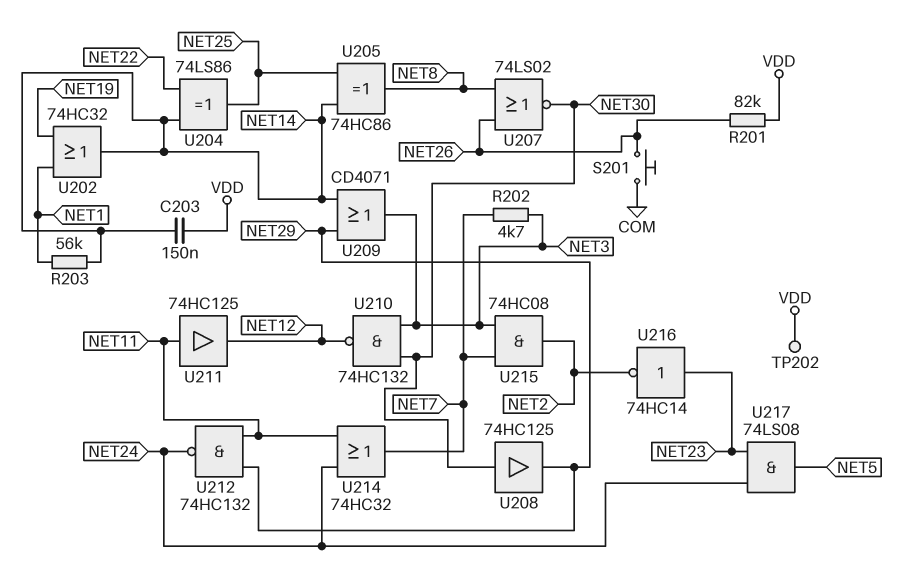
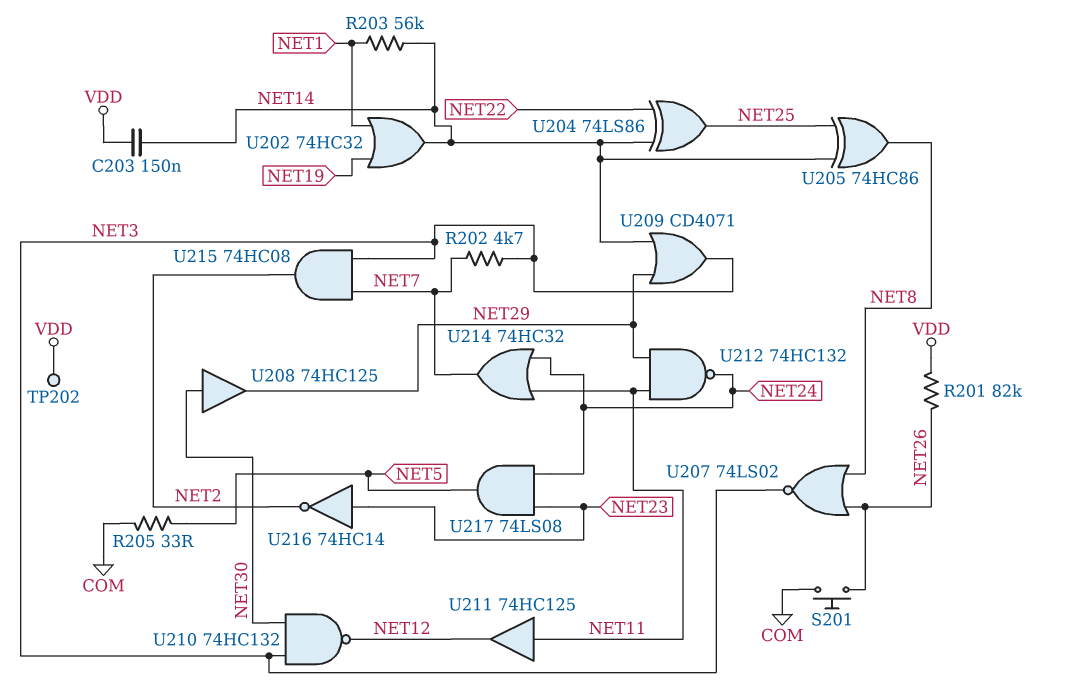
R205: none -> 33 (COM, NET5)
U207: NOR 74LS02 (in NET8, in NET26, out NET30) -> NOR 74LS02 (in NET8, in NET26, out NET3)

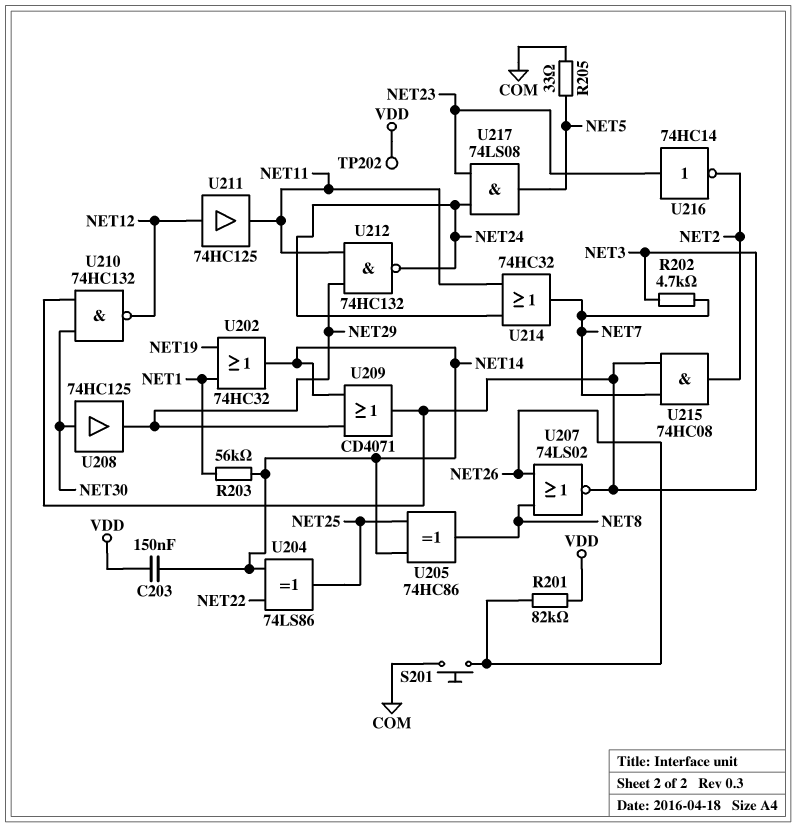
U211: buffer 74HC125 (in NET11, out NET12) -> buffer 74HC125 (in NET12, out NET11)

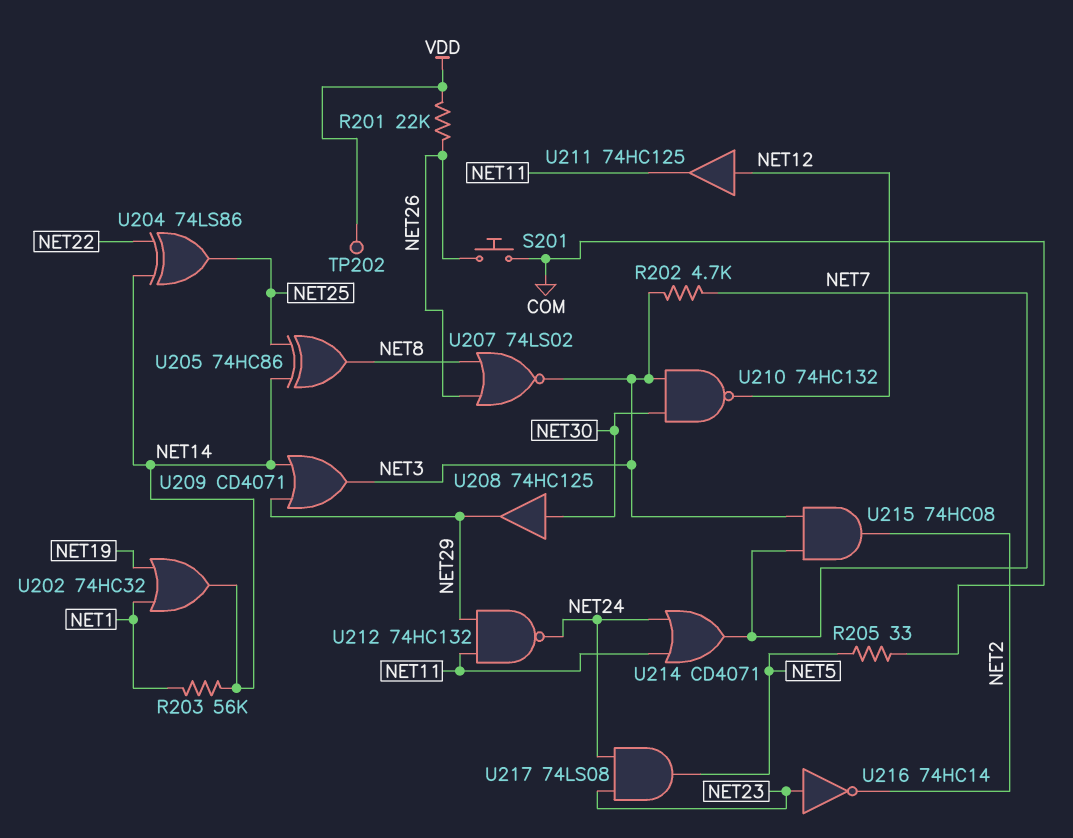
C203: 150nF (NET14, VDD) -> none
R201: 82k (NET26, VDD) -> 22k (NET26, VDD)
U214: OR 74HC32 (in NET11, in NET24, out NET7) -> OR CD4071 (in NET11, in NET24, out NET7)

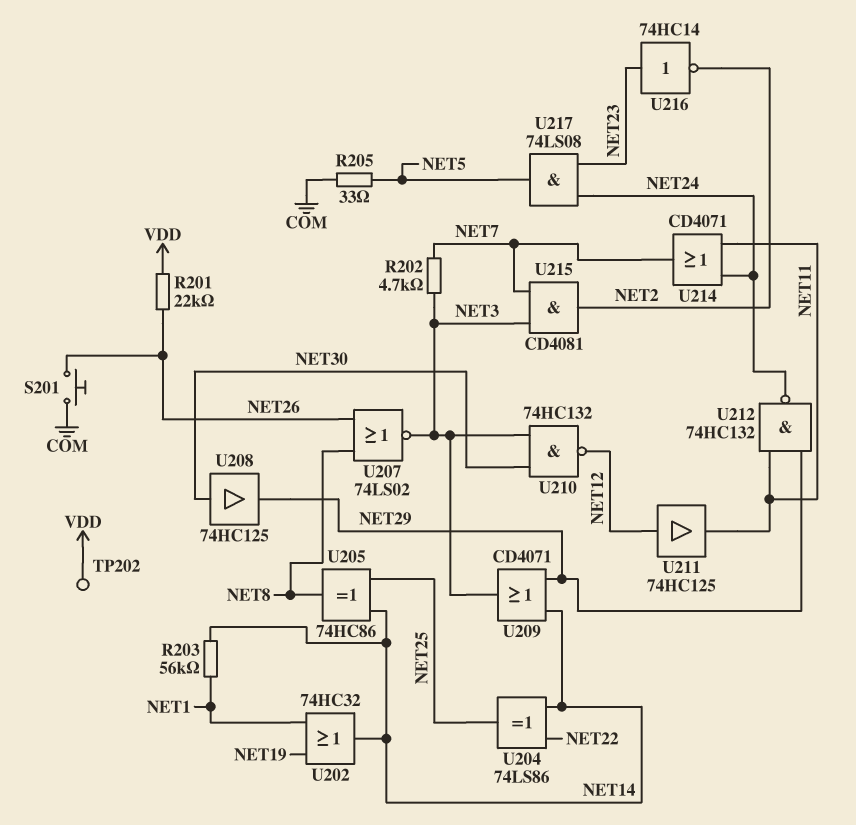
U215: AND 74HC08 (in NET3, in NET7, out NET2) -> AND CD4081 (in NET3, in NET7, out NET2)

